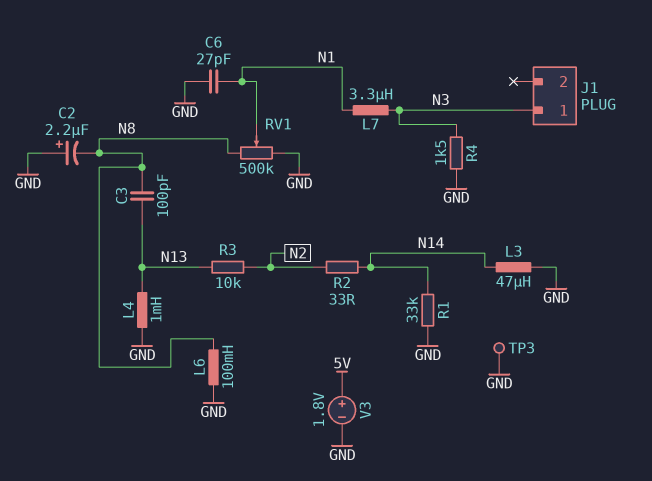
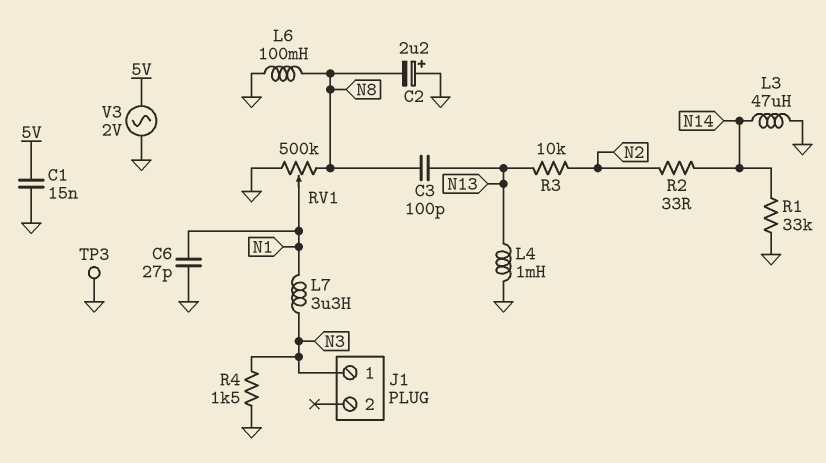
C1: none -> 15nF (5V, GND)
V3: 1.8V (plus 5V, minus GND) -> AC 2V (5V, GND)

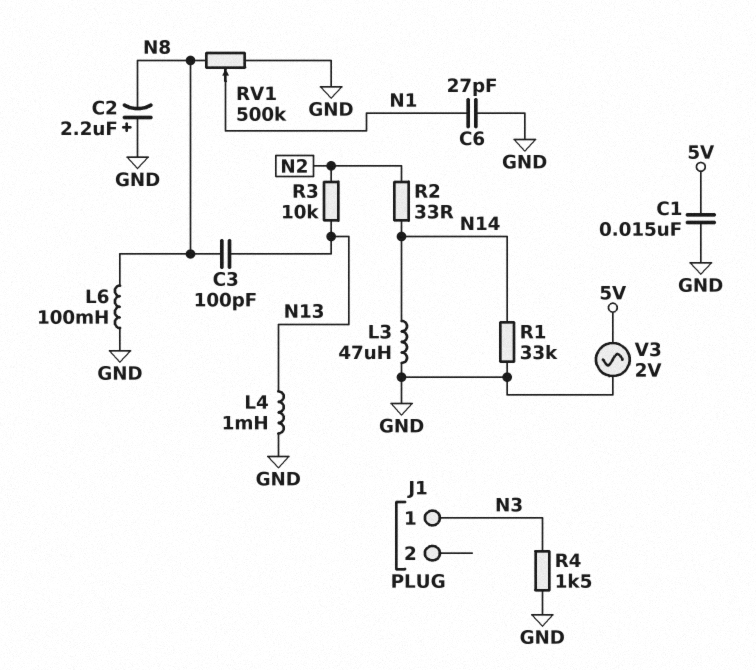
L7: 3.3uH (N1, N3) -> none
TP3: test point (GND) -> none

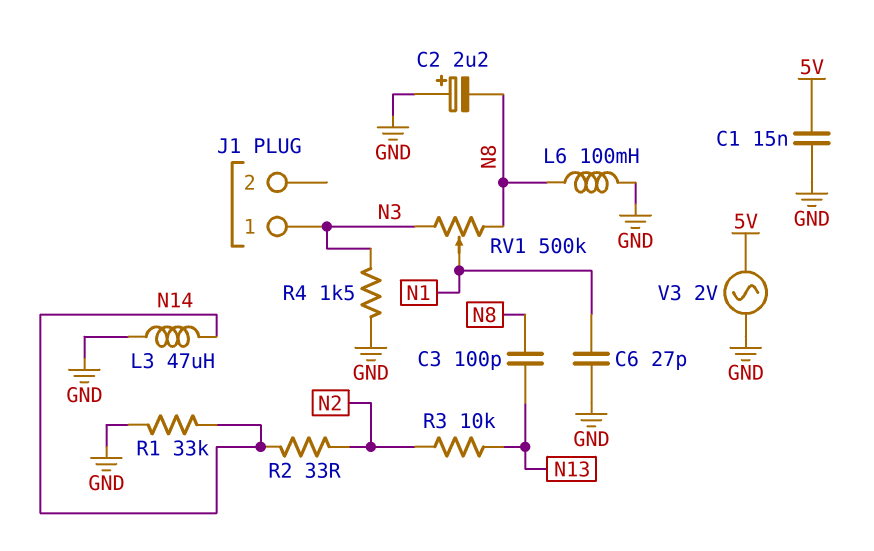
L4: 1mH (GND, N13) -> none
RV1: 500k (GND, N8, wiper N1) -> 500k (N3, N8, wiper N1)

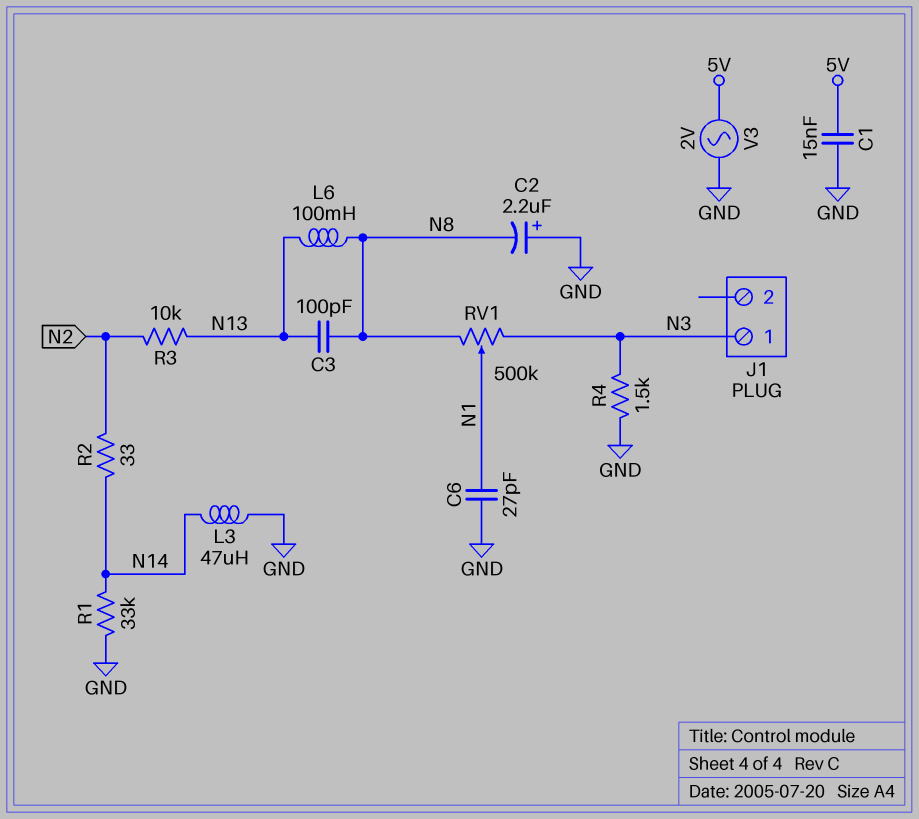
L6: 100mH (GND, N8) -> 100mH (N8, N13)

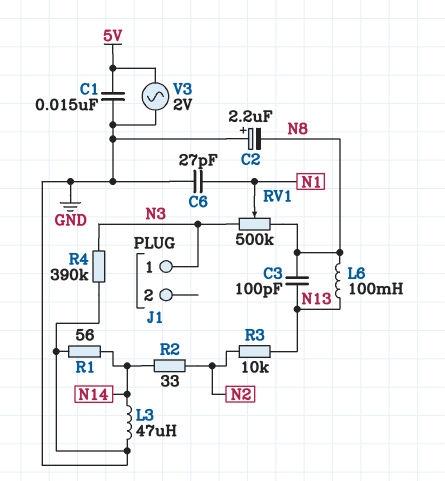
R1: 33k (GND, N14) -> 56 (GND, N14)
R4: 1.5k (GND, N3) -> 390k (GND, N3)

